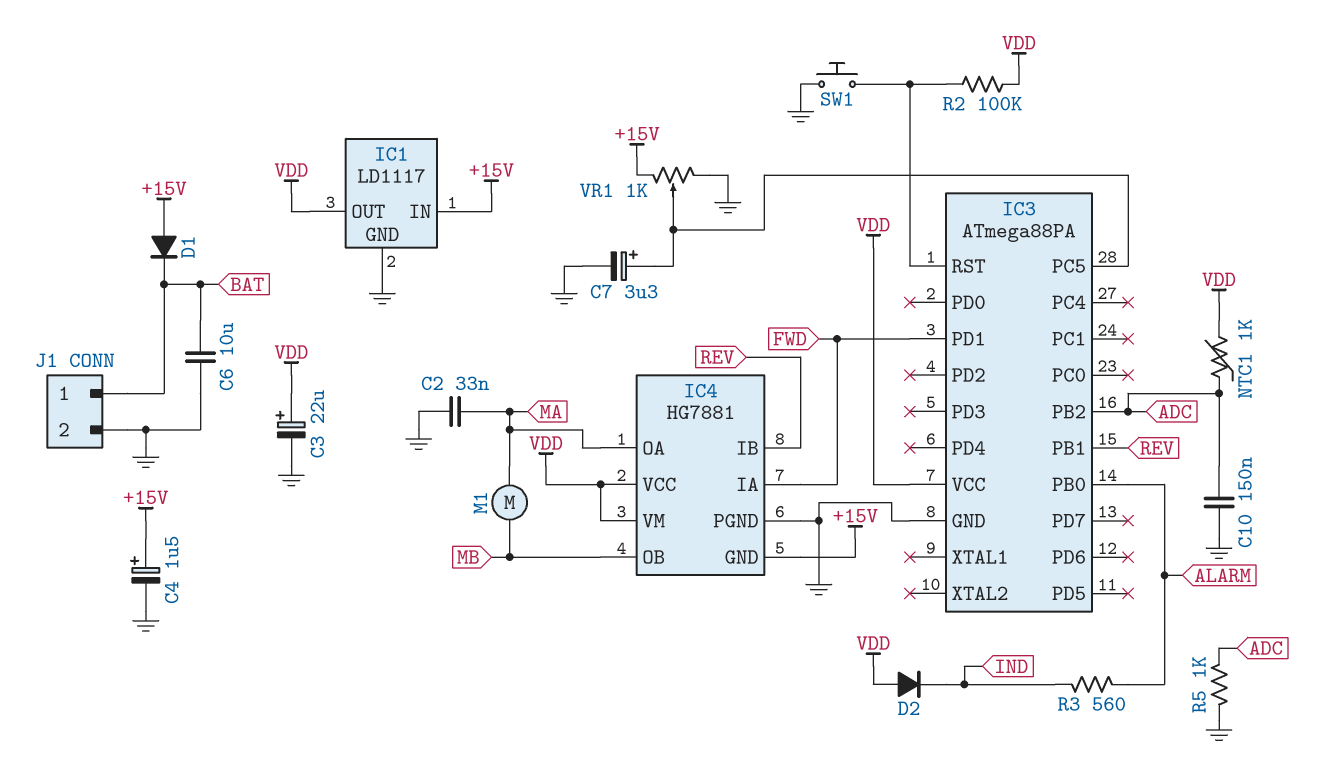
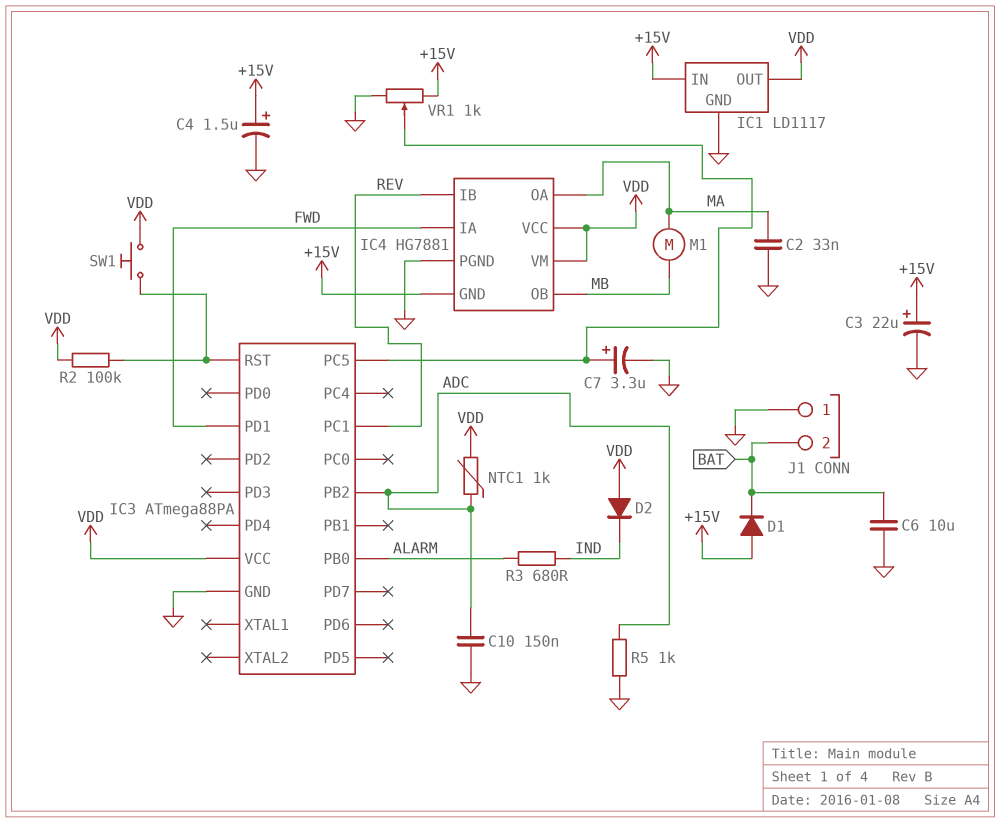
C3: 22uF (plus VDD, minus GND) -> 22uF (plus +15V, minus GND)
IC3 pin PB1: REV -> none
IC3 pin PC1: none -> REV
J1 pin 1: BAT -> GND
J1 pin 2: GND -> BAT
R3: 560 (ALARM, IND) -> 680 (ALARM, IND)
SW1: button (GND, IC3/RST) -> button (IC3/RST, VDD)

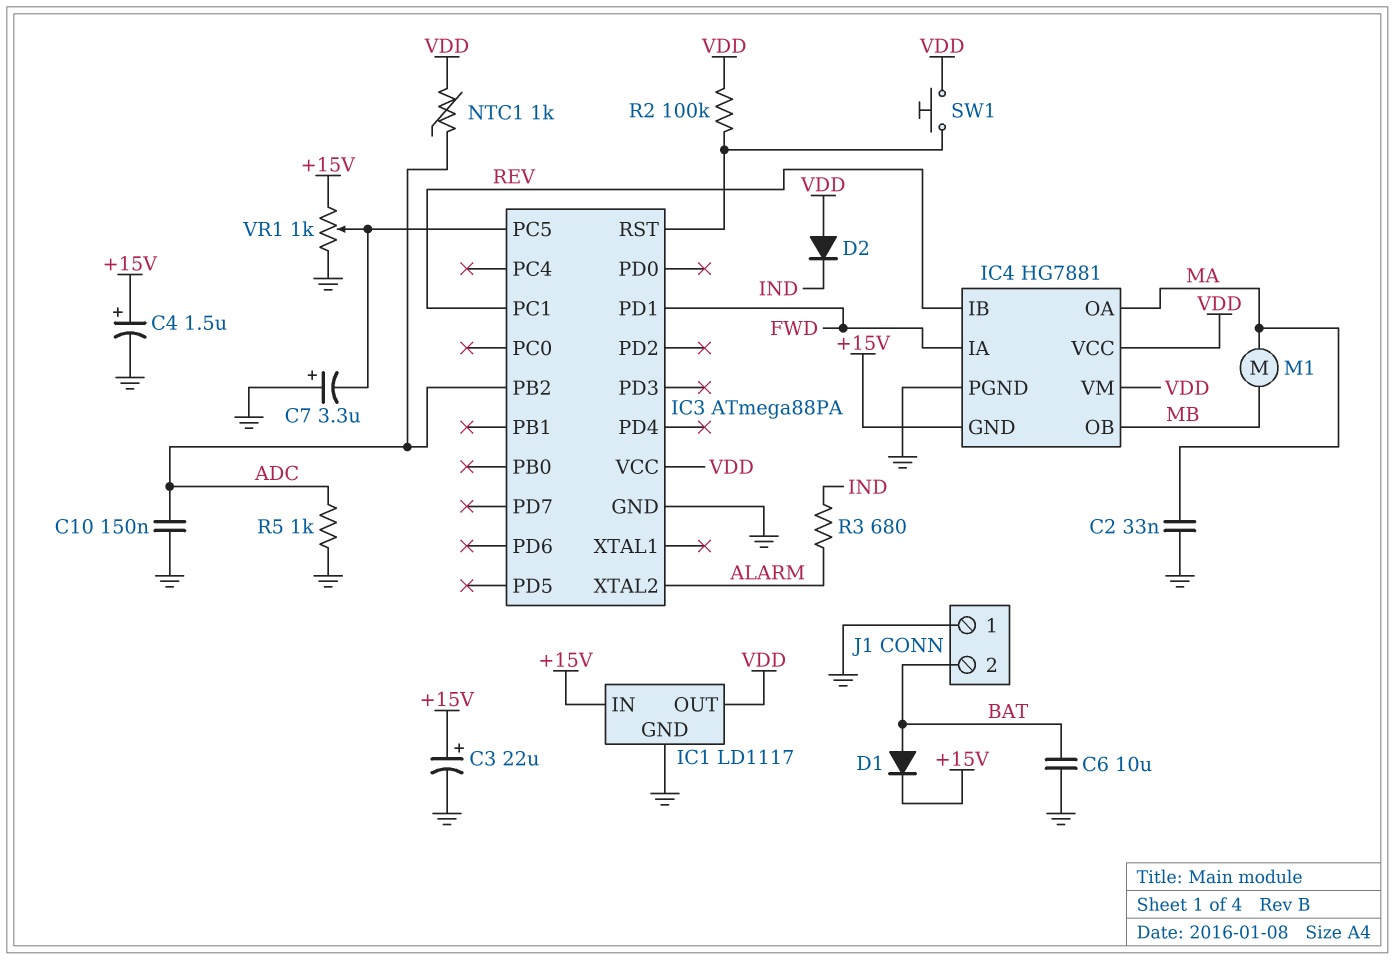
C7: 3.3uF (plus IC3/PC5, minus GND) -> 3.3uF (plus GND, minus IC3/PC5)
D1: diode (A +15V, K BAT) -> diode (A BAT, K +15V)
IC3 pin PB0: ALARM -> none
IC3 pin XTAL2: none -> ALARM

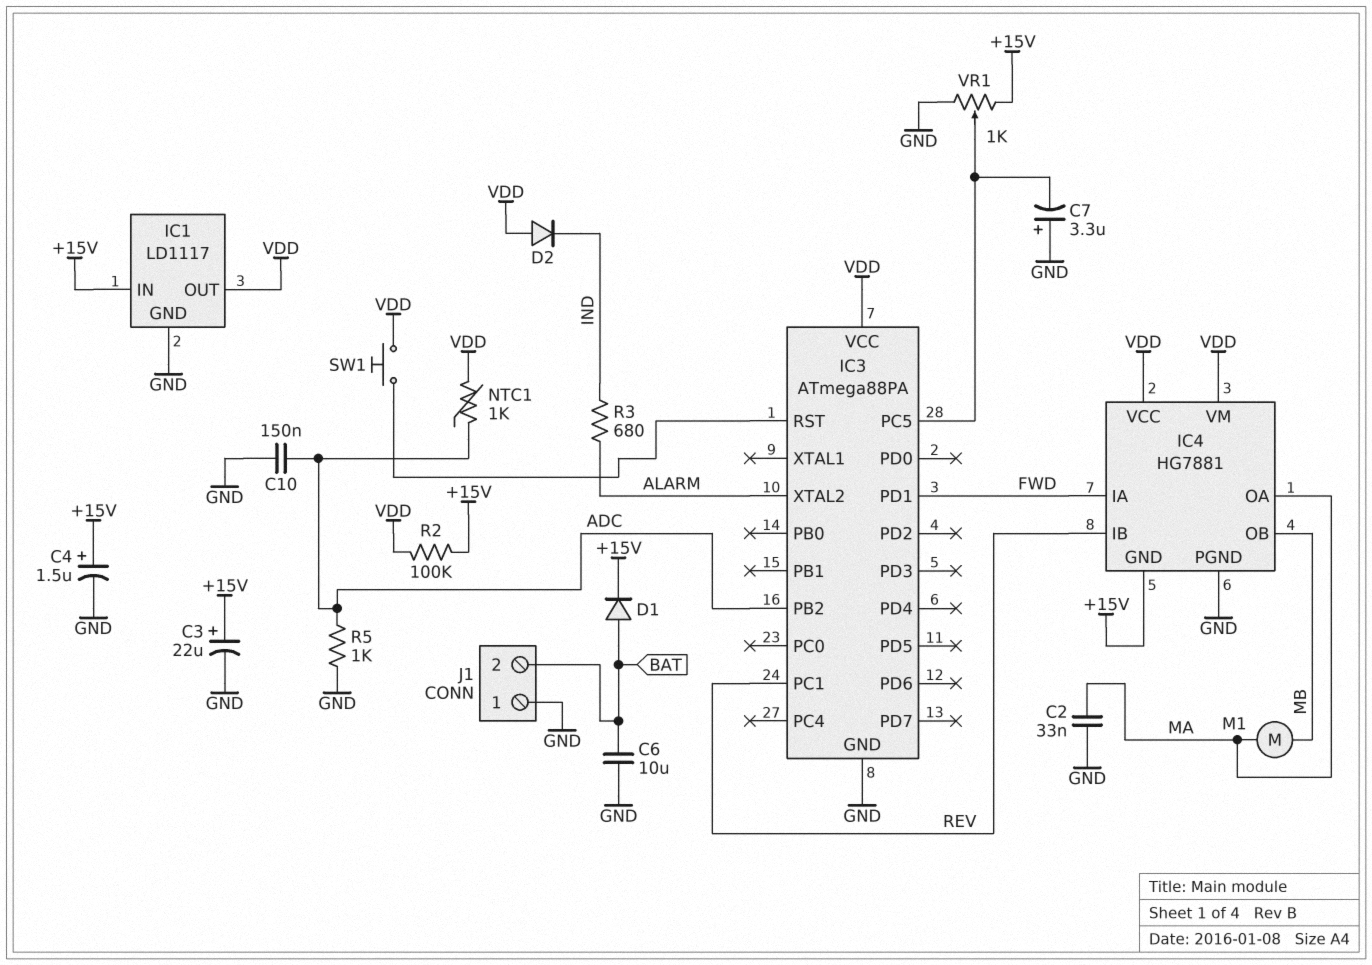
R2: 100k (IC3/RST, VDD) -> 100k (+15V, VDD)

